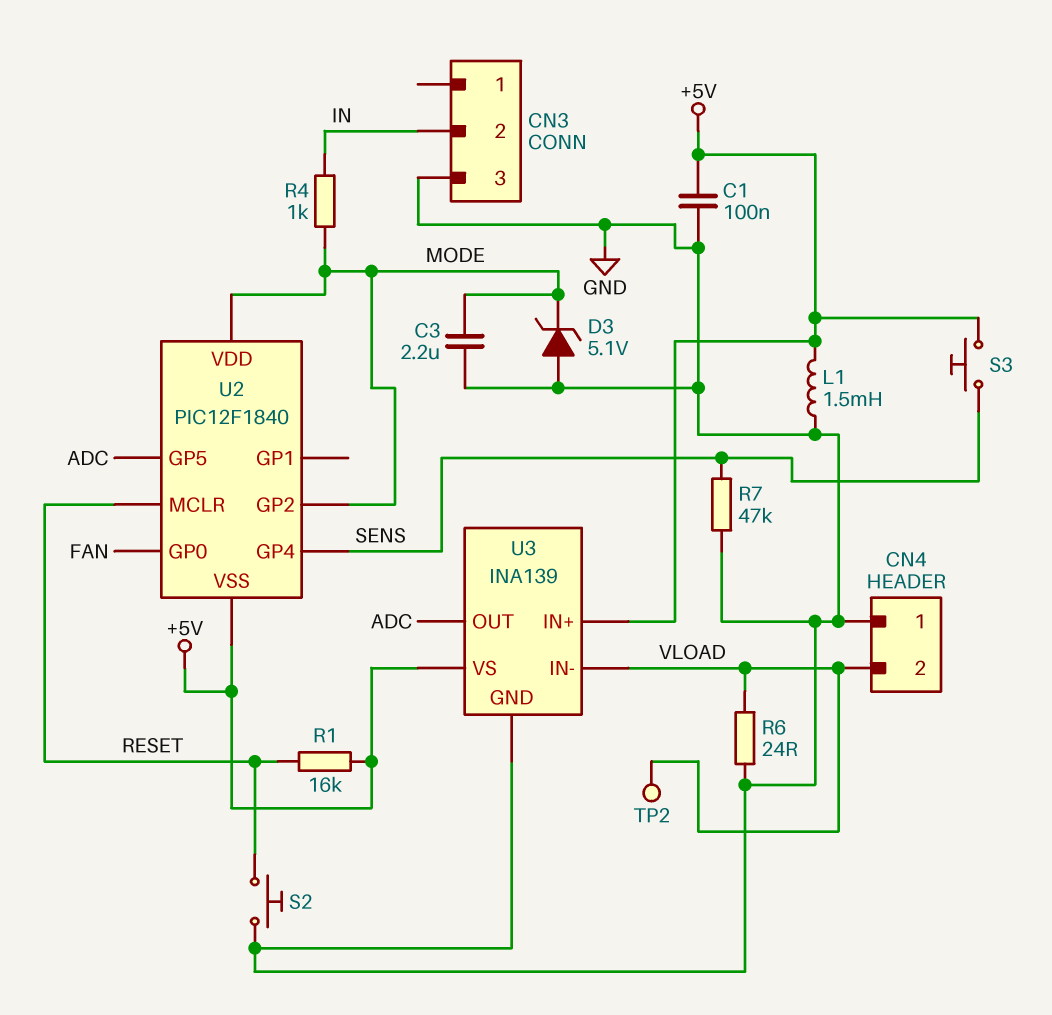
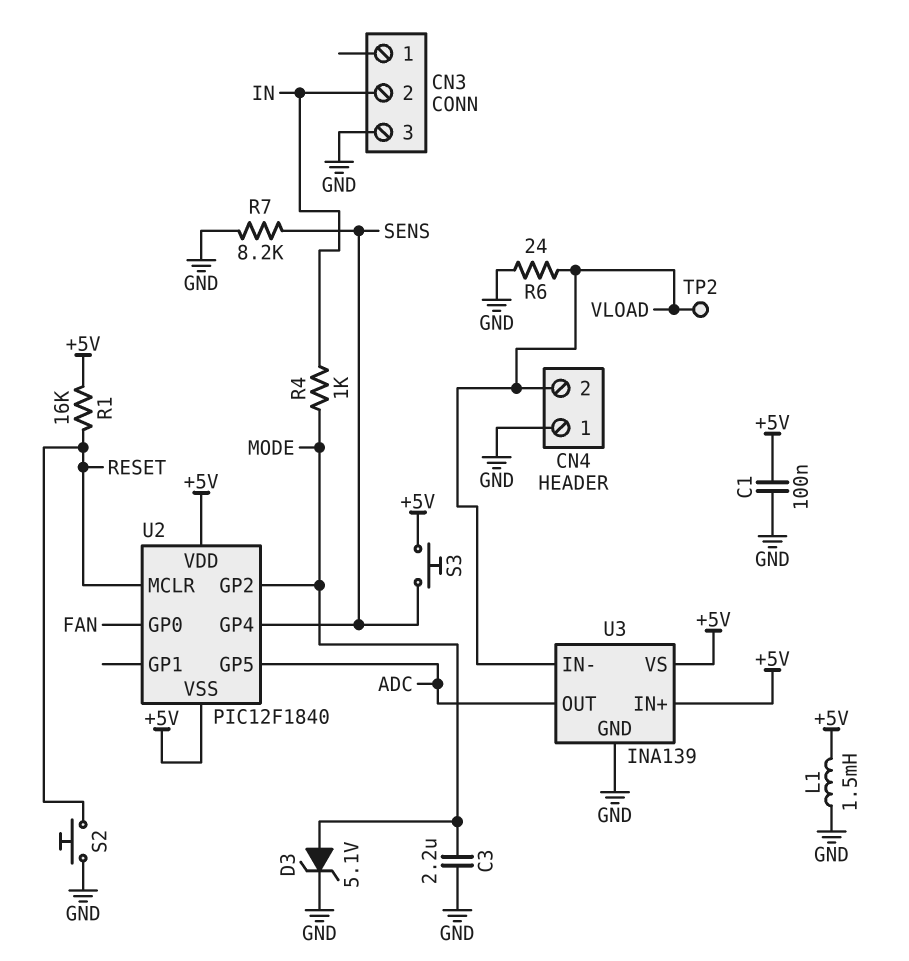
D3: zener 5.1V (A GND, K MODE) -> zener 5.1V (A MODE, K GND)
R7: 47k (GND, SENS) -> 8.2k (GND, SENS)
U2 pin VDD: MODE -> +5V

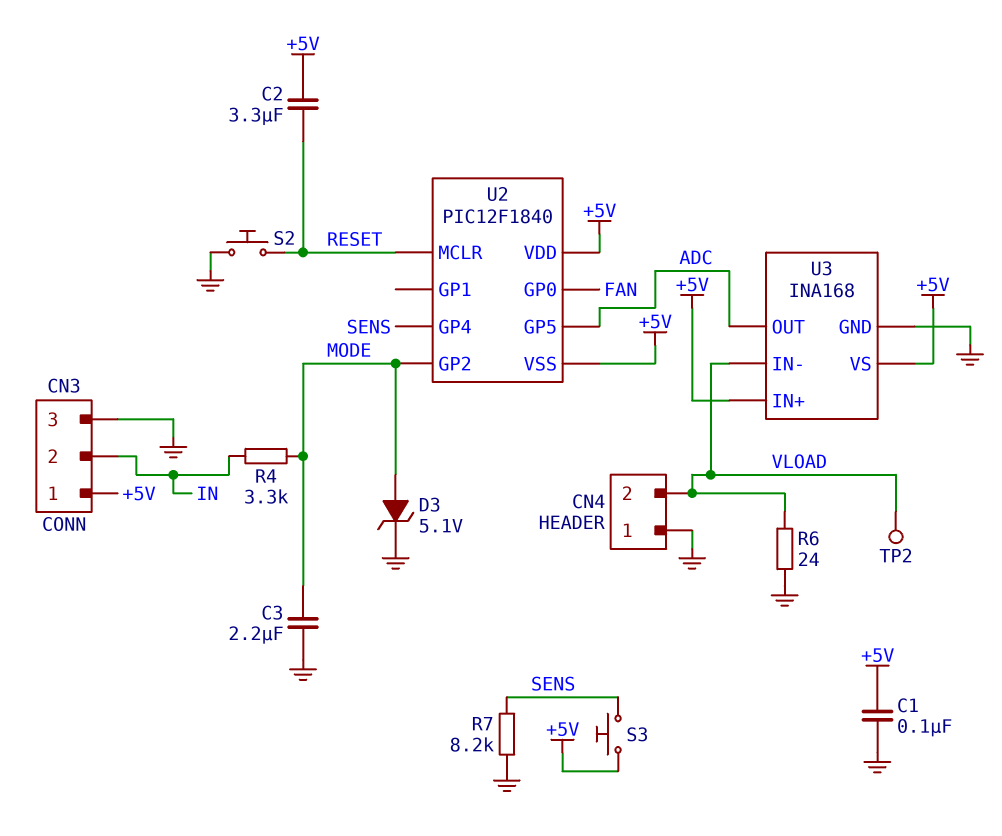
C2: none -> 3.3uF (+5V, RESET)
CN3 pin 1: none -> +5V
L1: 1.5mH (+5V, GND) -> none
R1: 16k (+5V, RESET) -> none
R4: 1k (IN, MODE) -> 3.3k (IN, MODE)
U3: INA139 -> INA168

